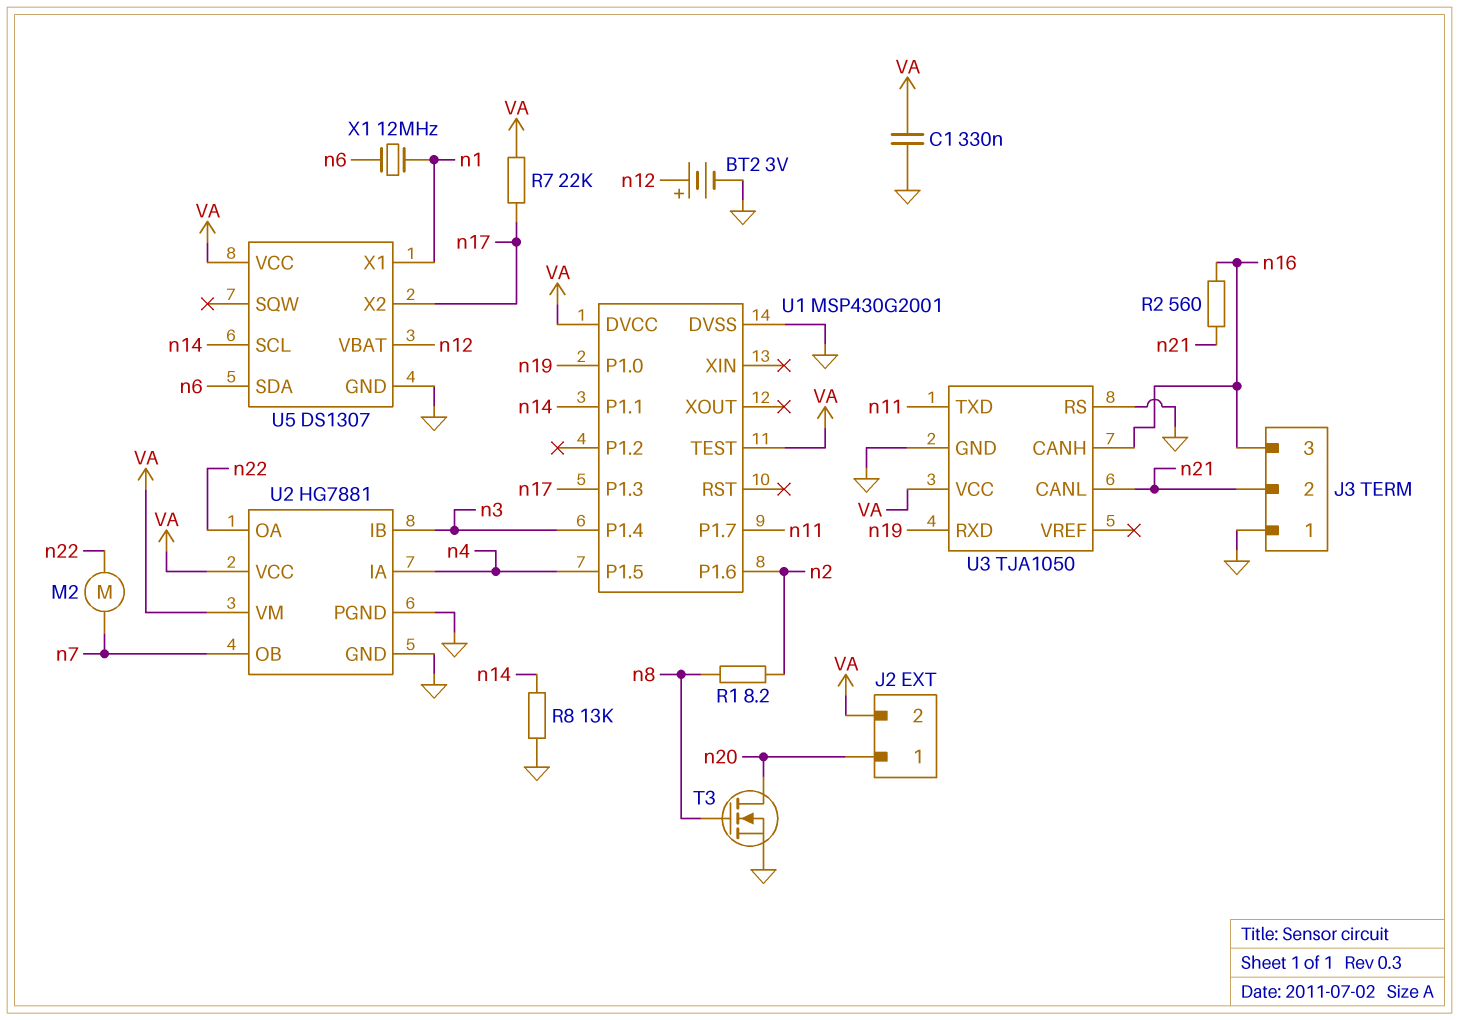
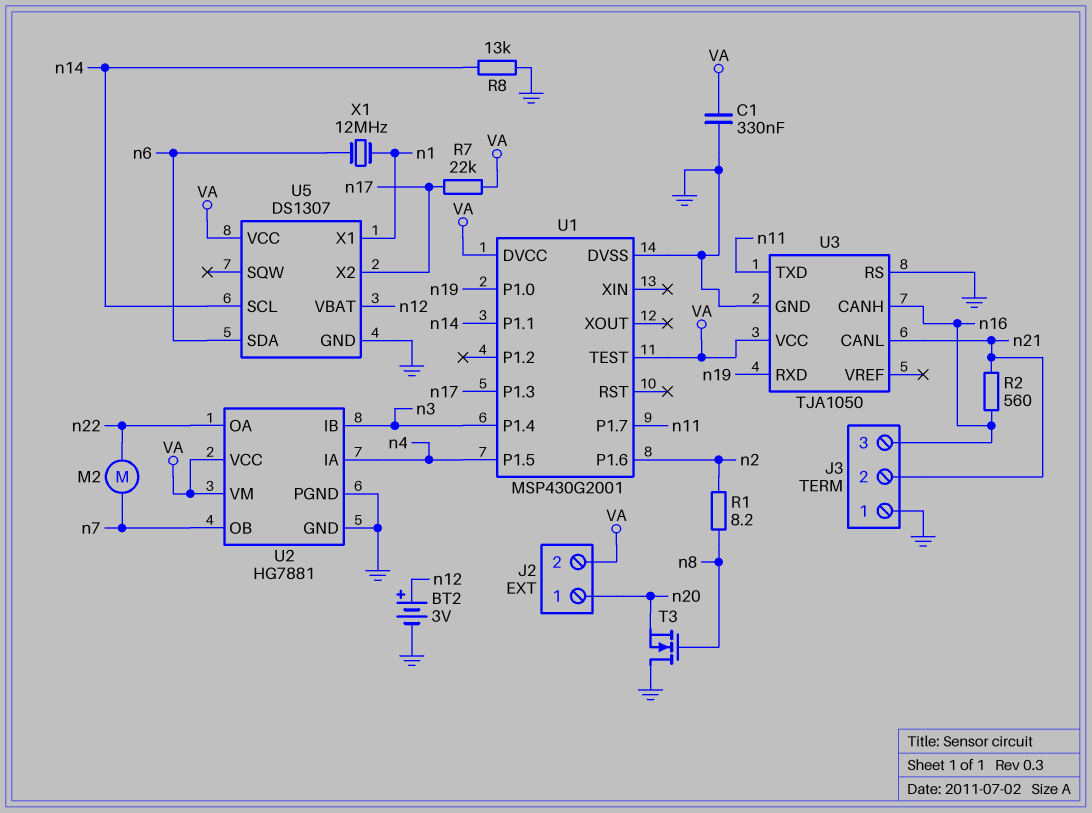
T3: NMOS (G n8, D n20, S GND) -> NMOS (G n8, D GND, S n20)

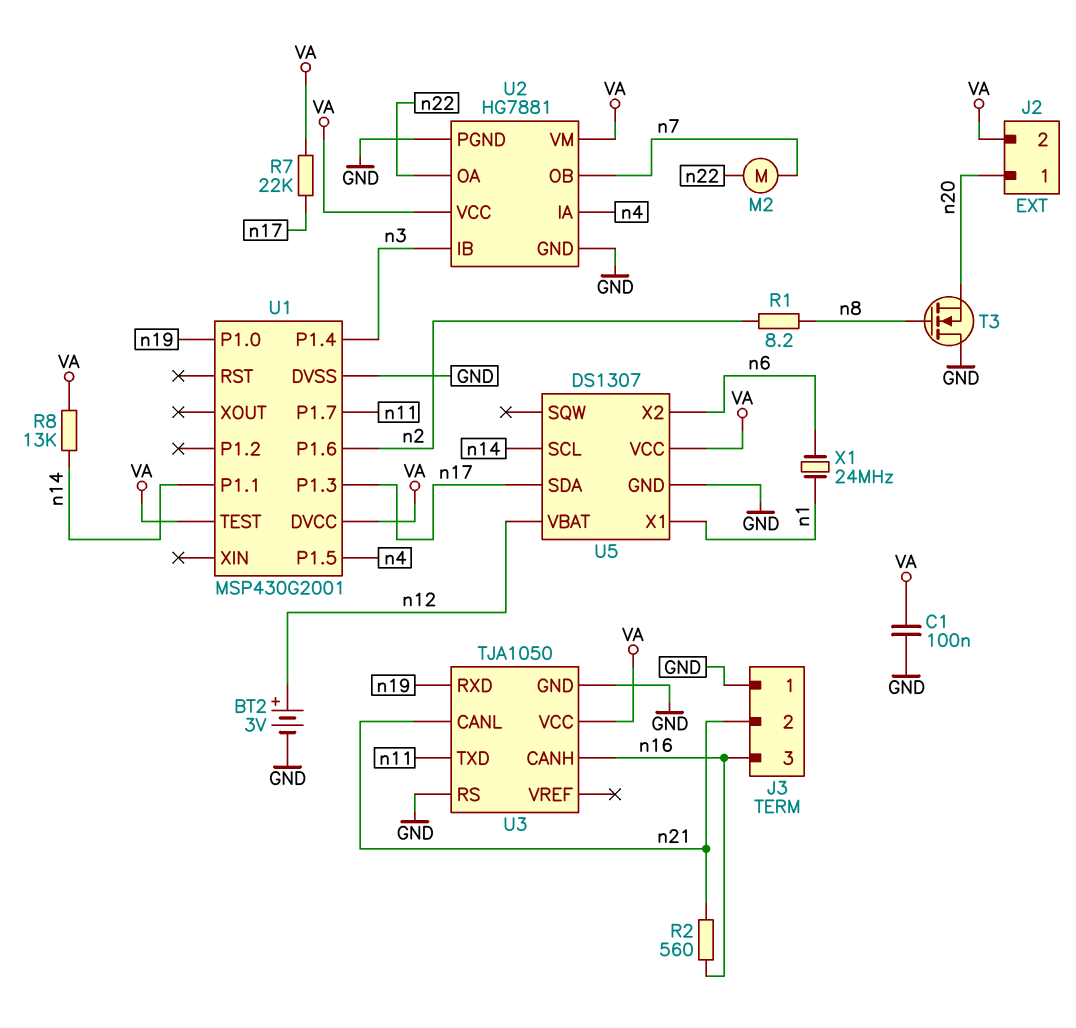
C1: 330nF (GND, VA) -> 100nF (GND, VA)
R8: 13k (GND, n14) -> 13k (VA, n14)
U5 pin SDA: n6 -> n17
U5 pin X2: n17 -> n6
X1: 12MHz (n1, n6) -> 24MHz (n1, n6)

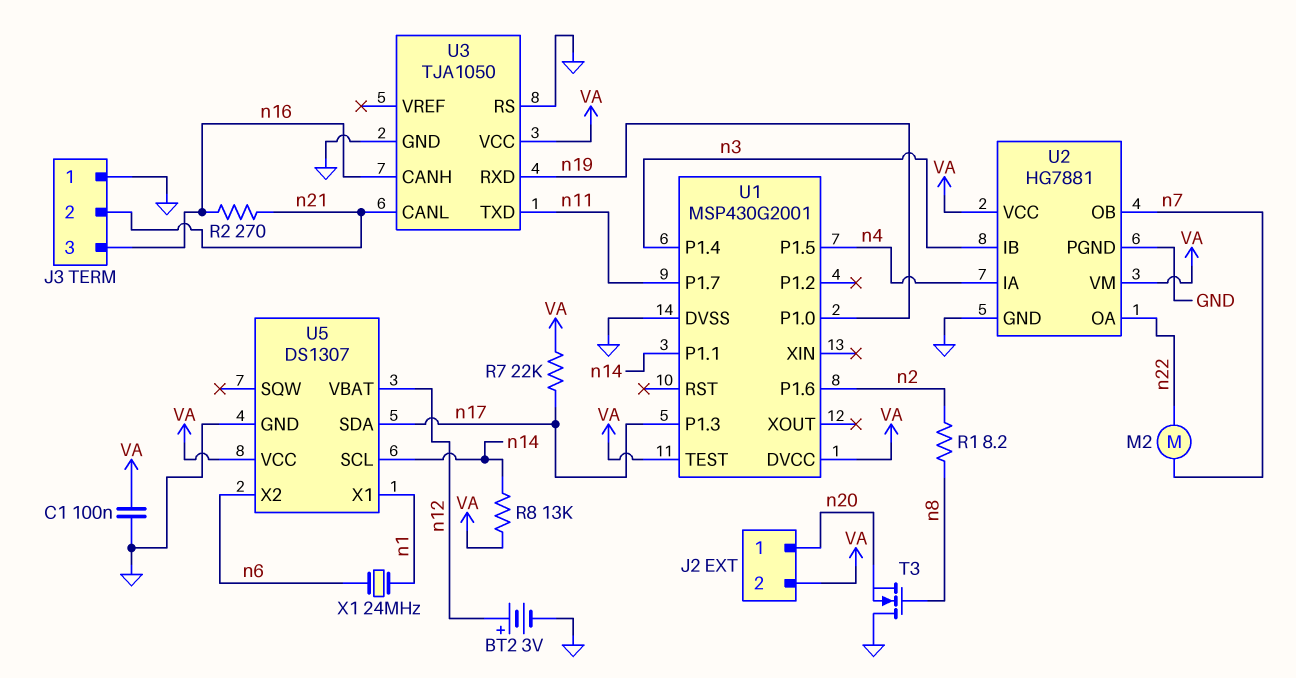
R2: 560 (n16, n21) -> 270 (n16, n21)

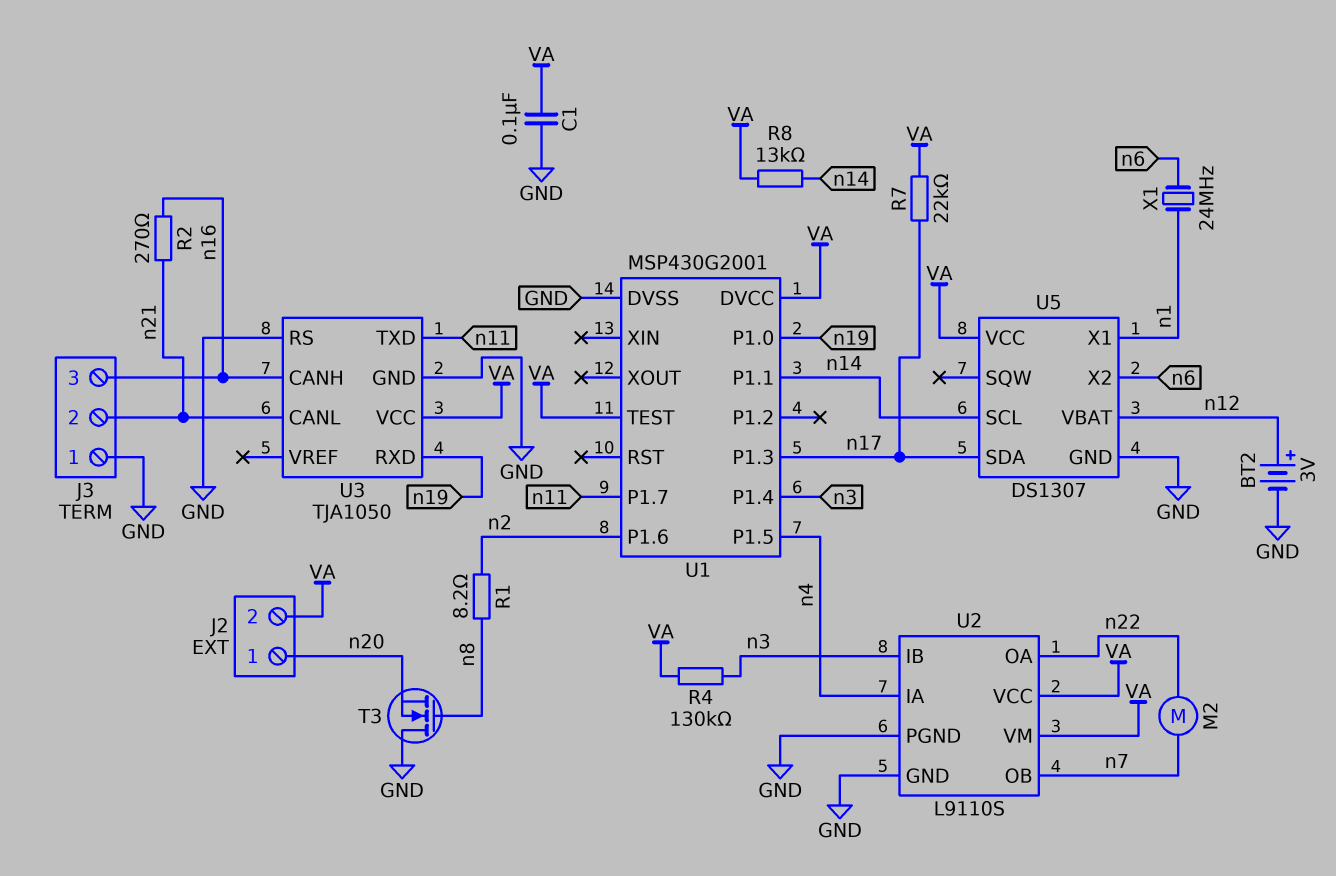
R4: none -> 130k (VA, n3)
U2: HG7881 -> L9110S

